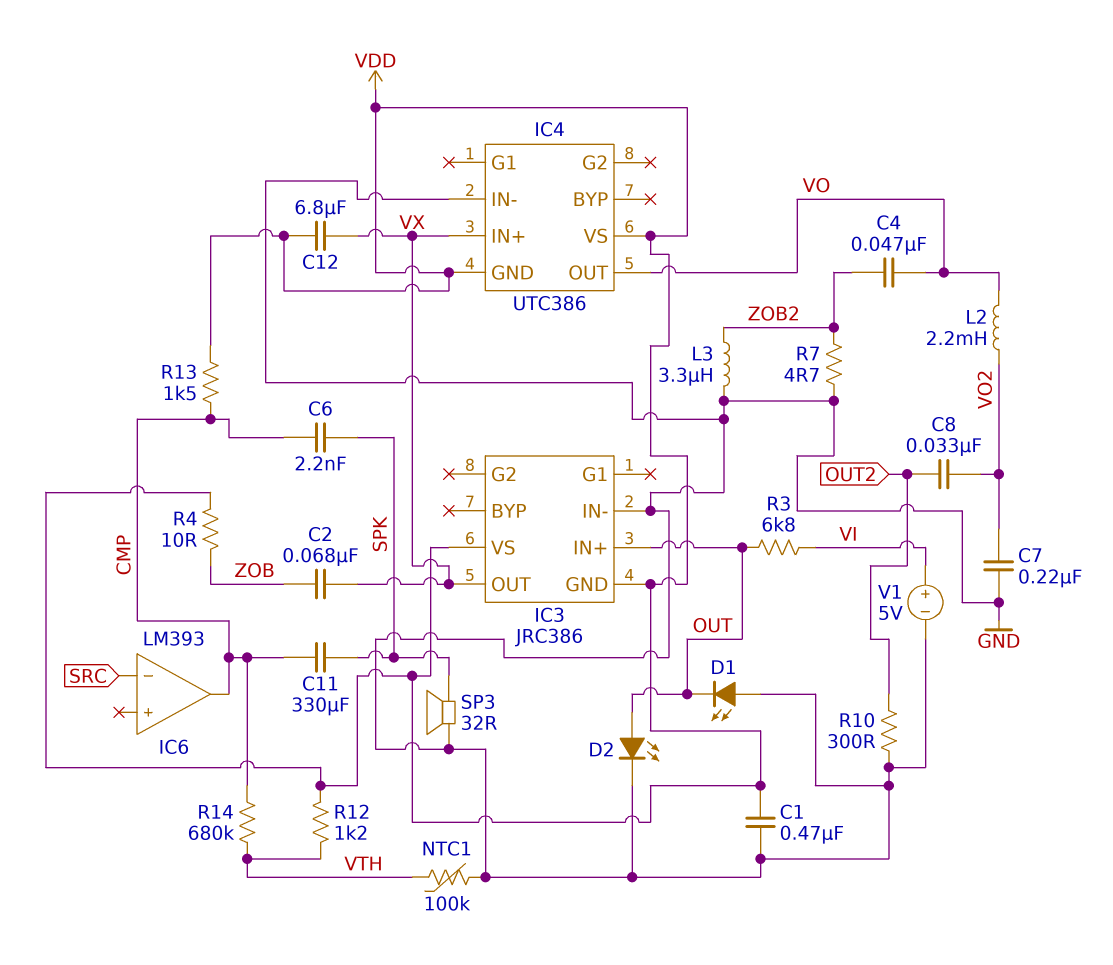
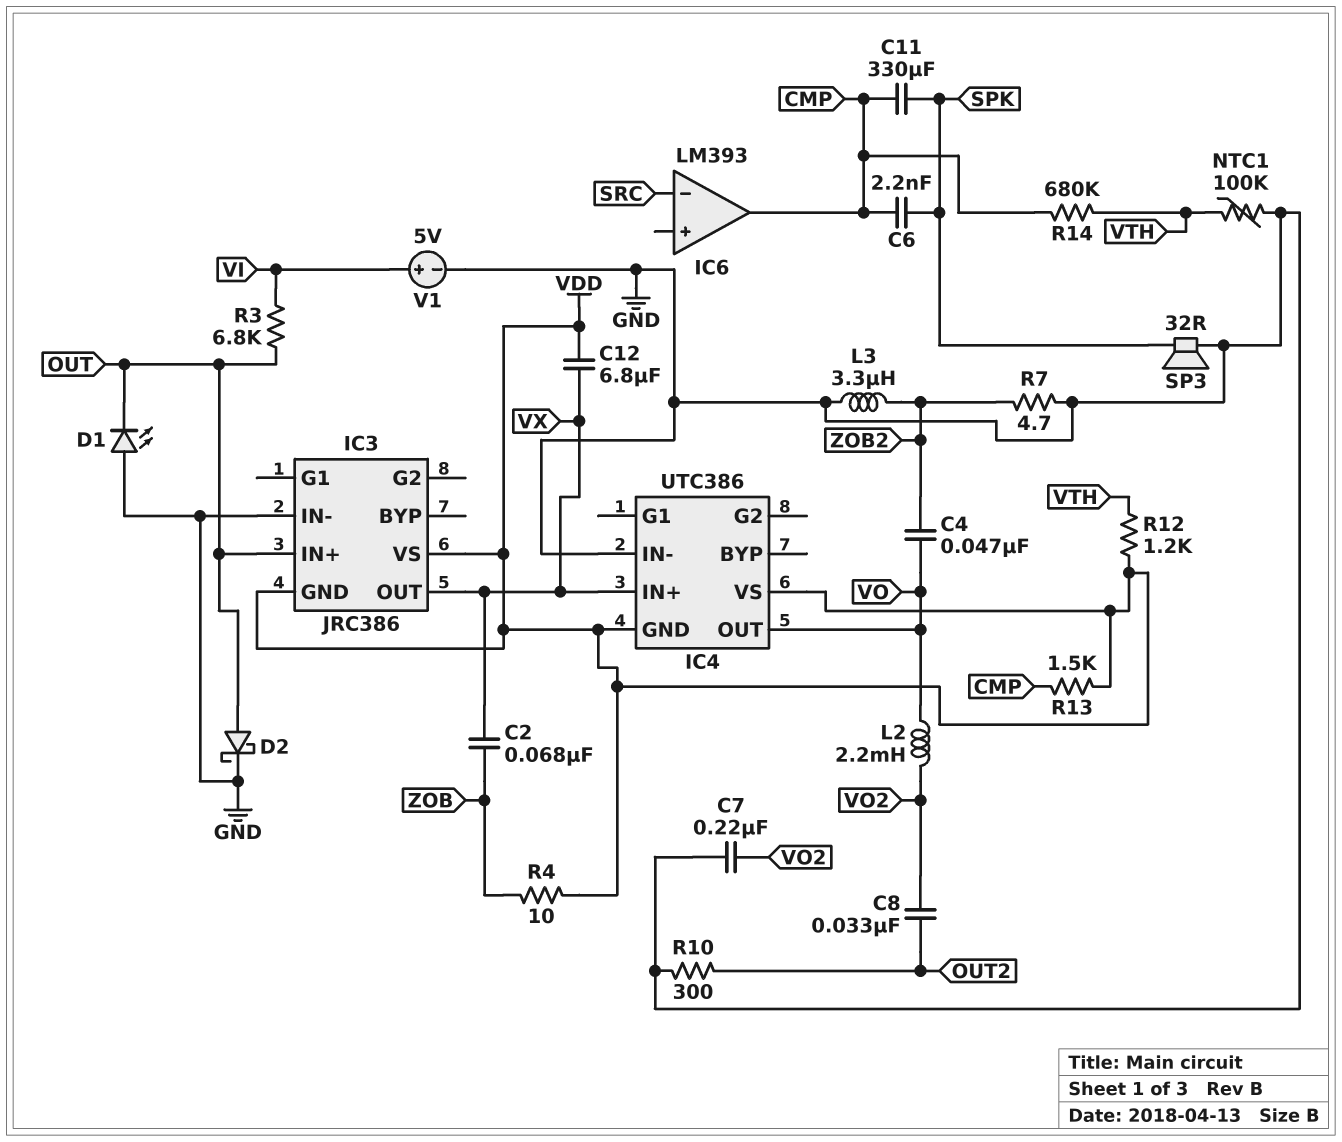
C1: 470nF (GND, VDD) -> none
D2: LED (A OUT, K GND) -> schottky (A OUT, K GND)

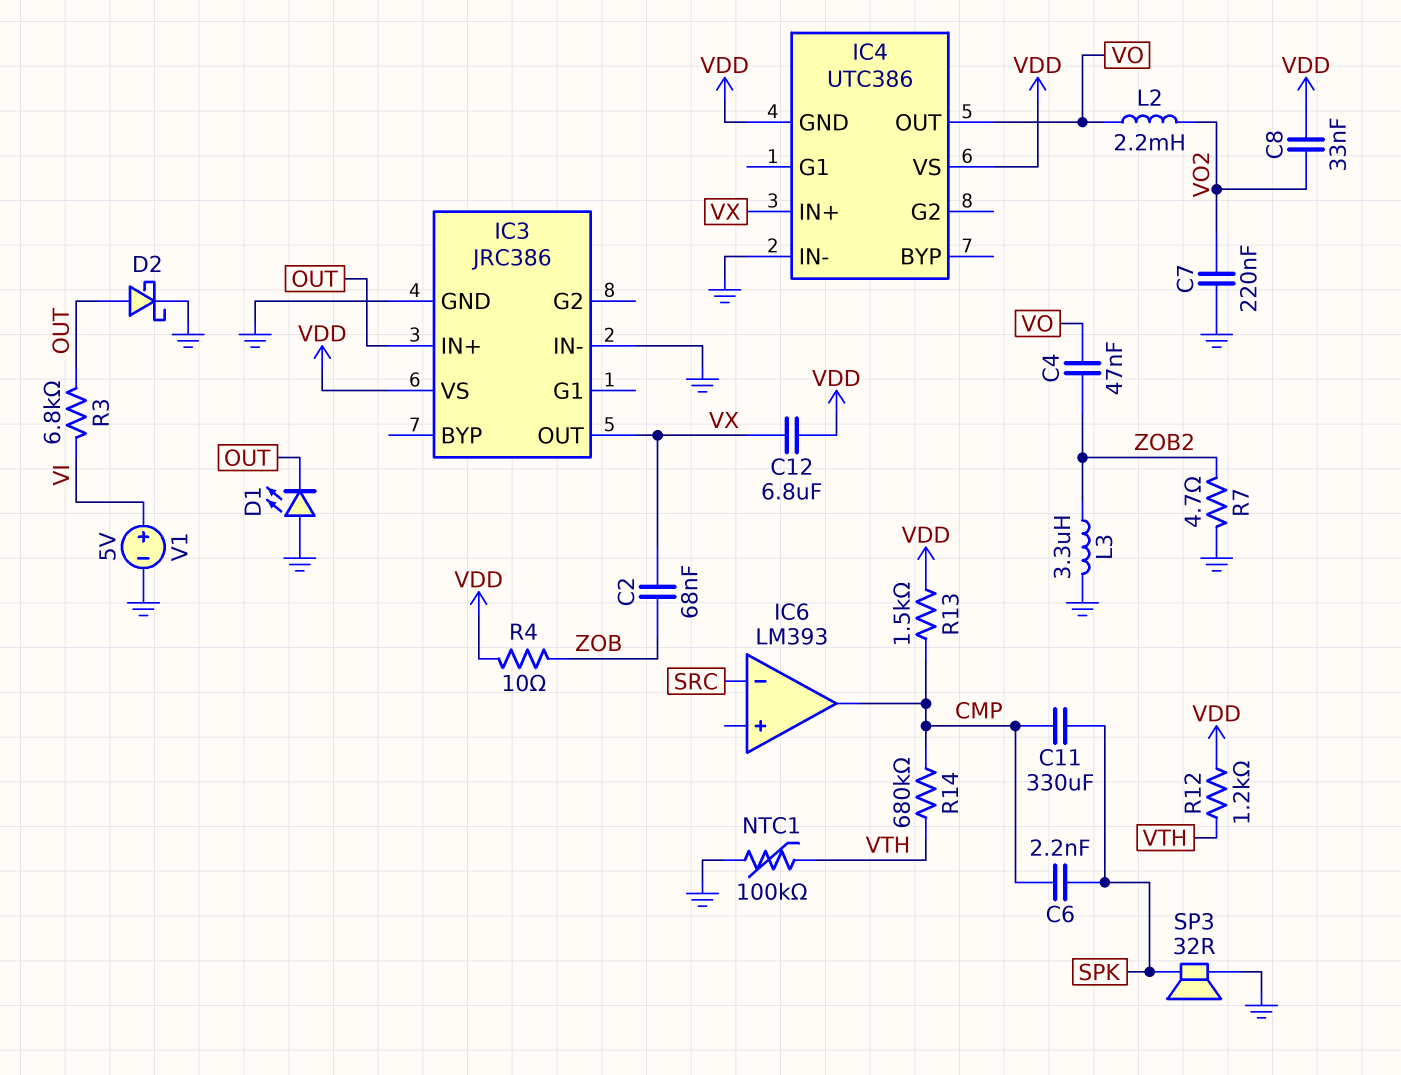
C8: 33nF (OUT2, VO2) -> 33nF (VDD, VO2)
IC3 pin GND: VDD -> GND
R10: 300 (GND, OUT2) -> none

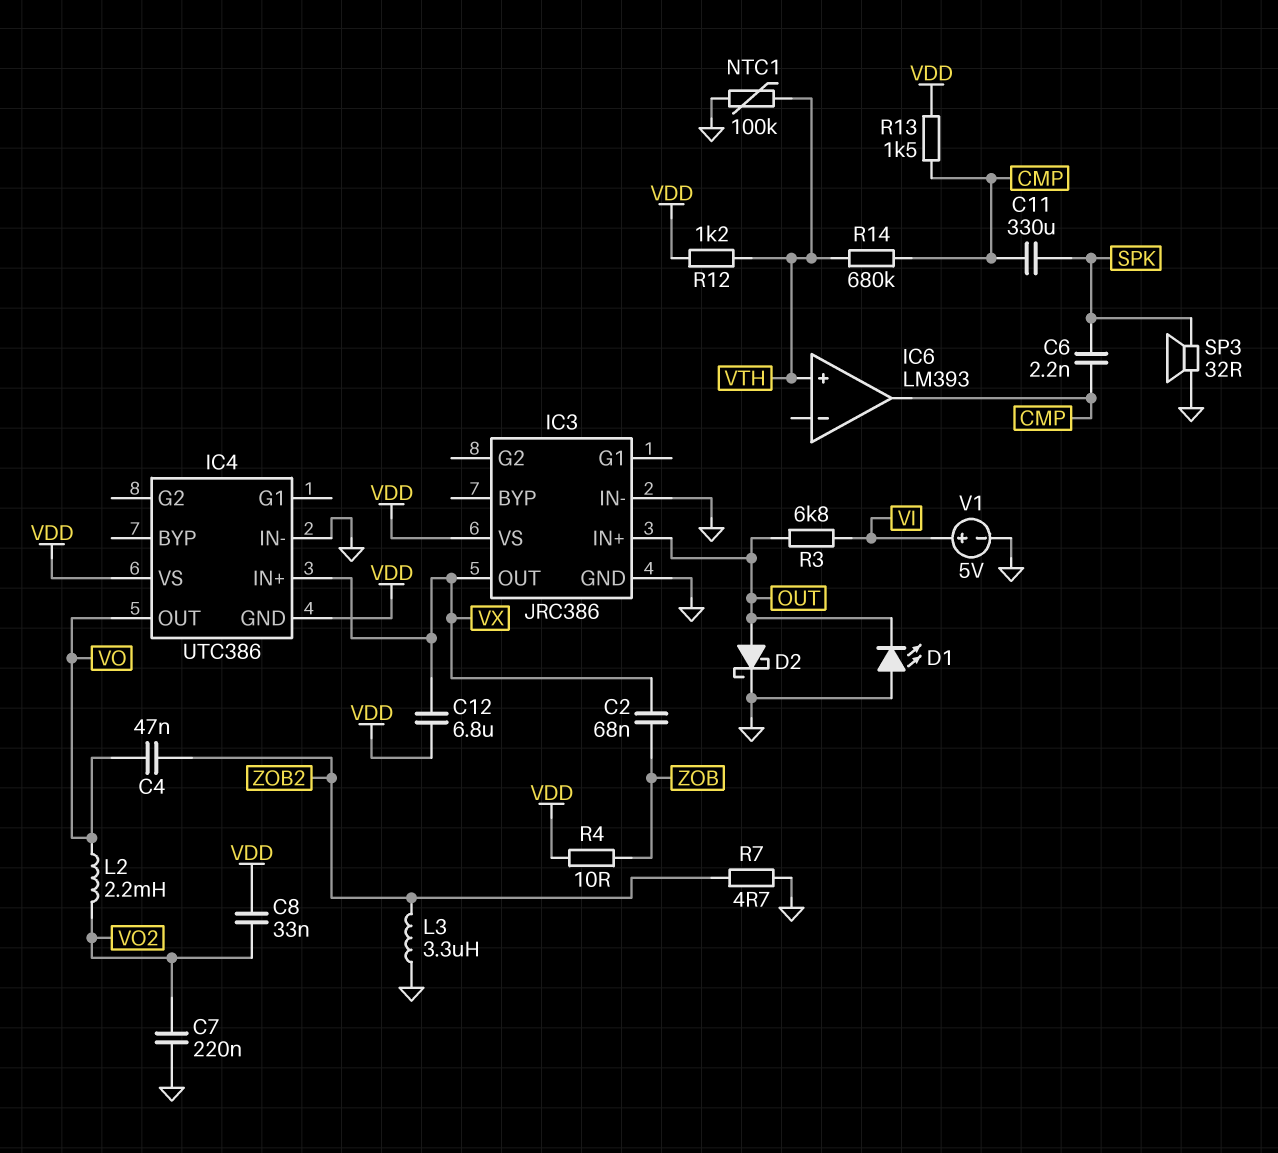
IC6 pin in+: none -> VTH
IC6 pin in-: SRC -> none

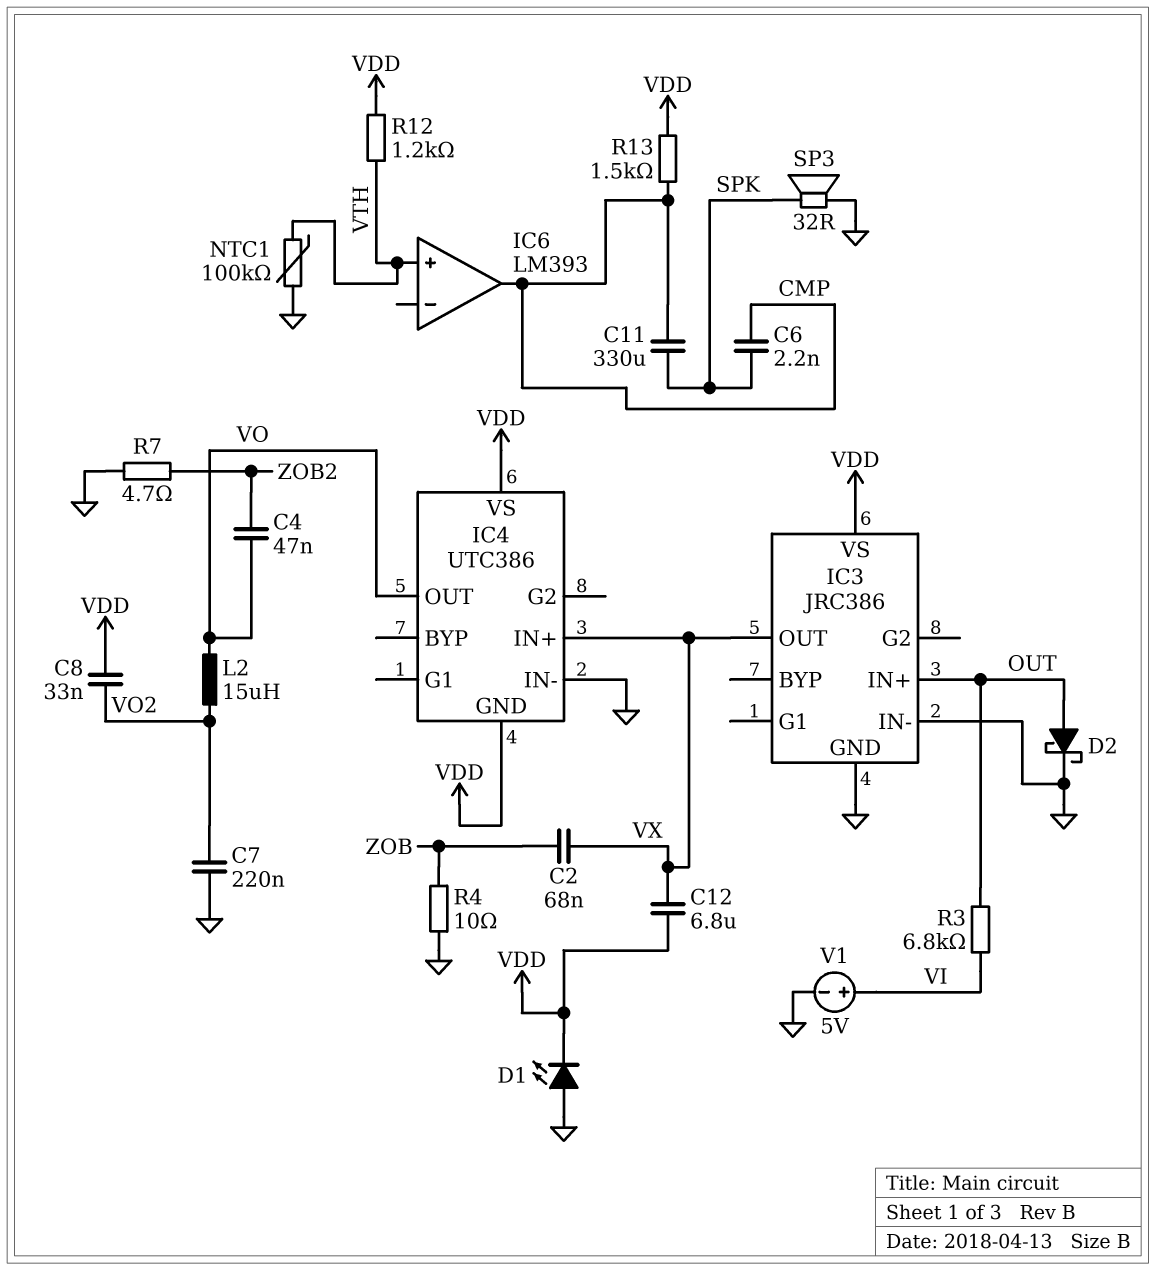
D1: LED (A GND, K OUT) -> LED (A GND, K VDD)
L2: 2.2mH (VO, VO2) -> 15uH (VO, VO2)
L3: 3.3uH (GND, ZOB2) -> none
R4: 10 (VDD, ZOB) -> 10 (GND, ZOB)
R14: 680k (CMP, VTH) -> none

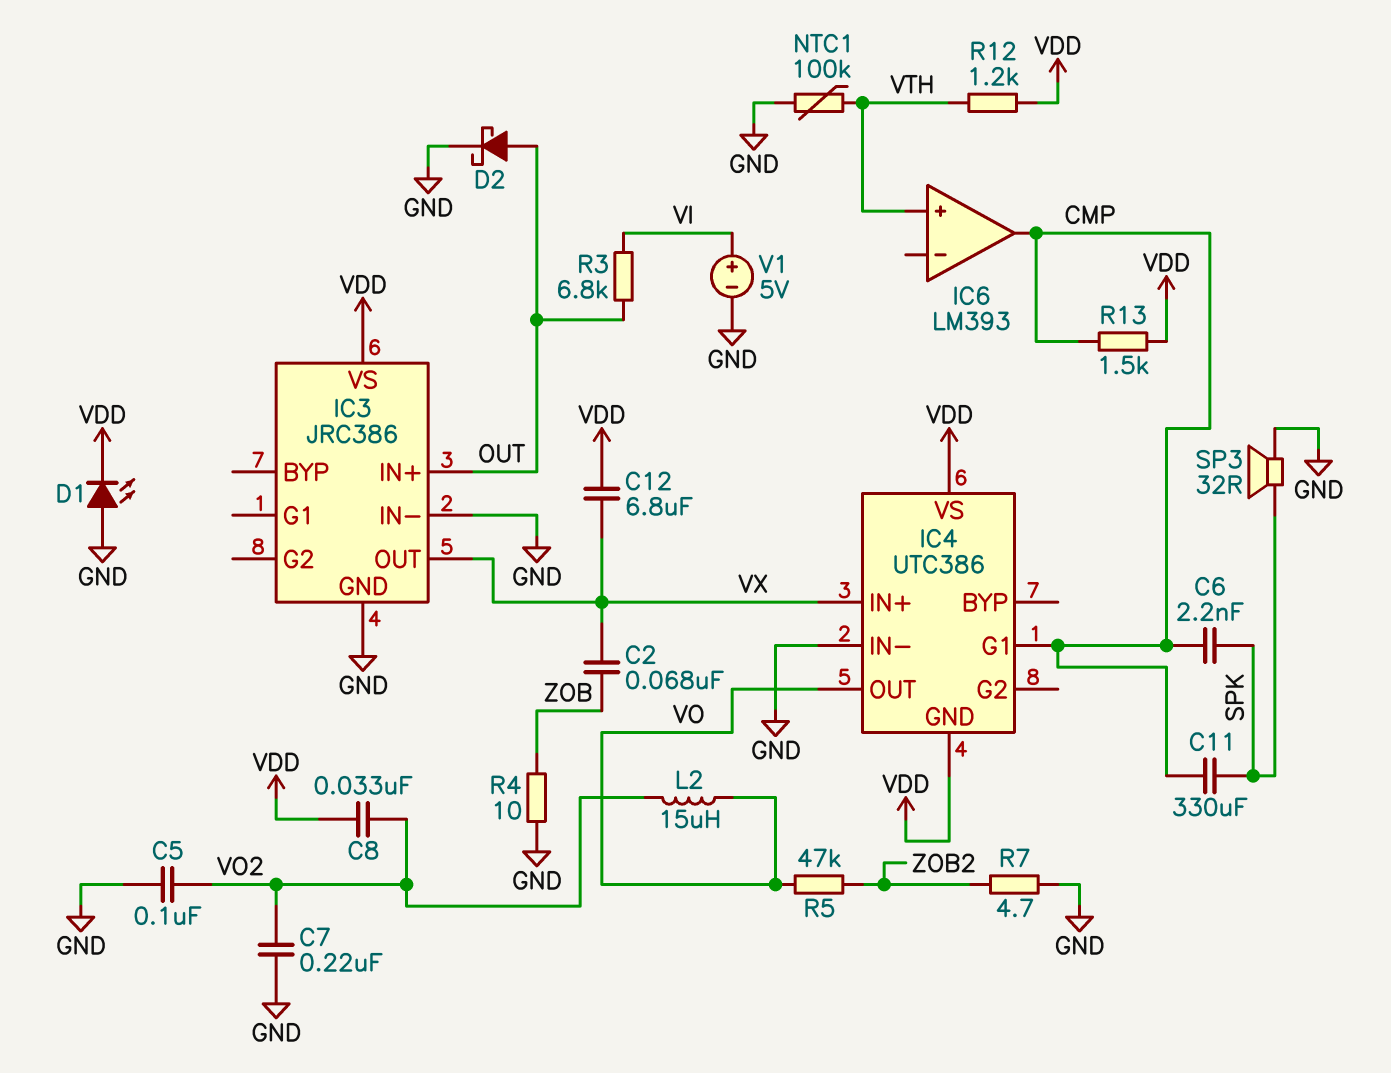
C4: 47nF (VO, ZOB2) -> none
C5: none -> 100nF (GND, VO2)
IC4 pin G1: none -> CMP
R5: none -> 47k (VO, ZOB2)

